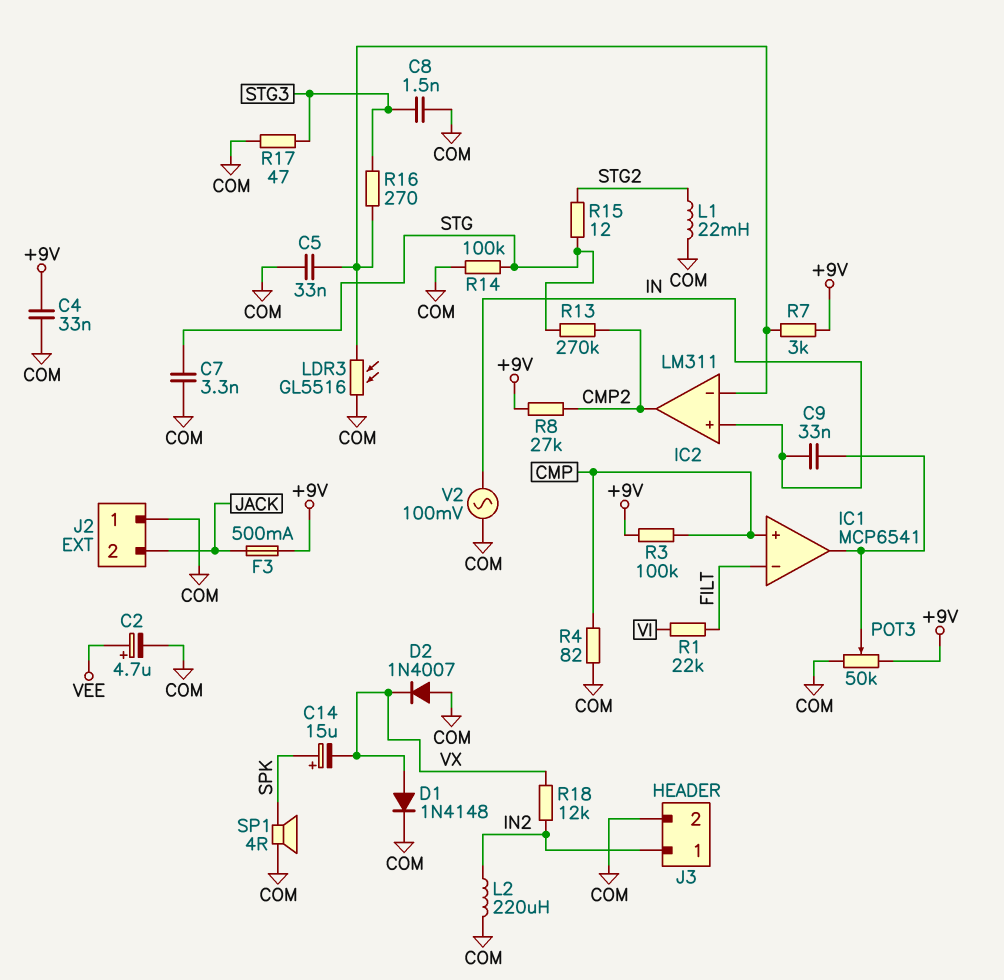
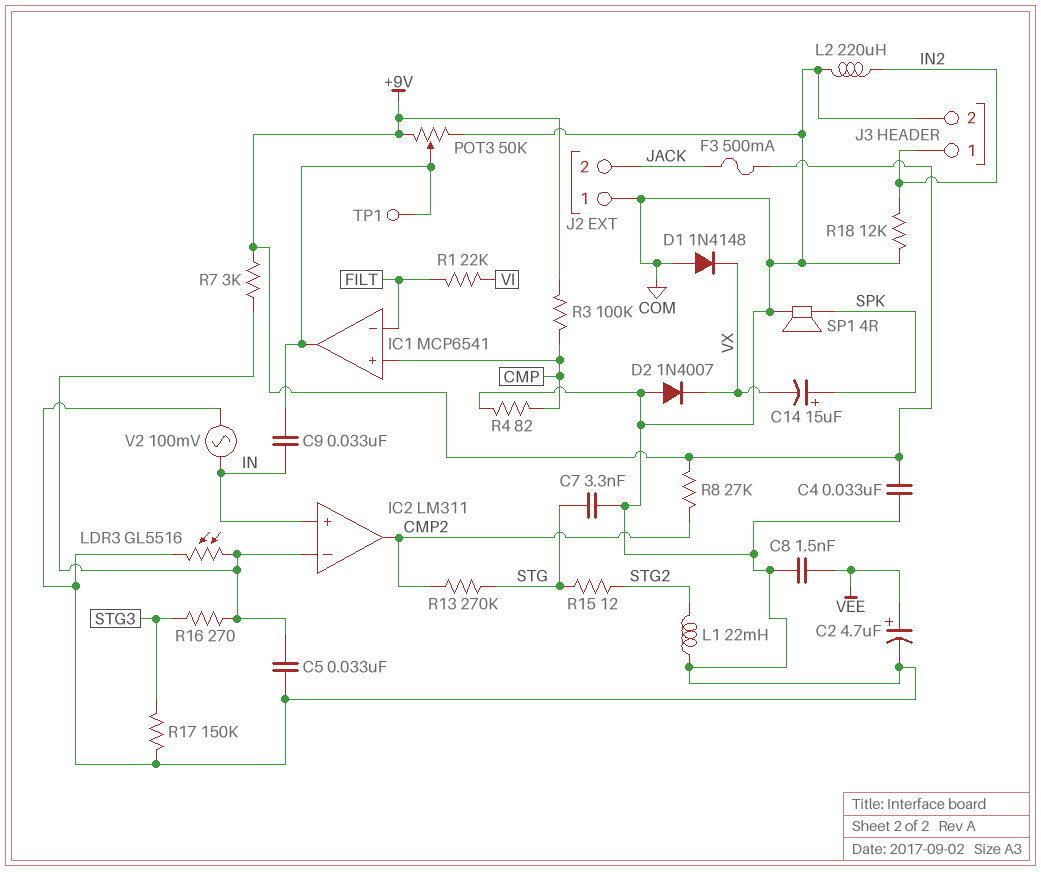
C8: 1.5nF (COM, STG3) -> 1.5nF (COM, VEE)
D1: diode 1N4148 (A VX, K COM) -> diode 1N4148 (A COM, K VX)
R14: 100k (COM, STG) -> none
R17: 47 (COM, STG3) -> 150k (COM, STG3)
R18: 12k (IN2, VX) -> 12k (COM, IN2)
TP1: none -> test point (IC1/out)

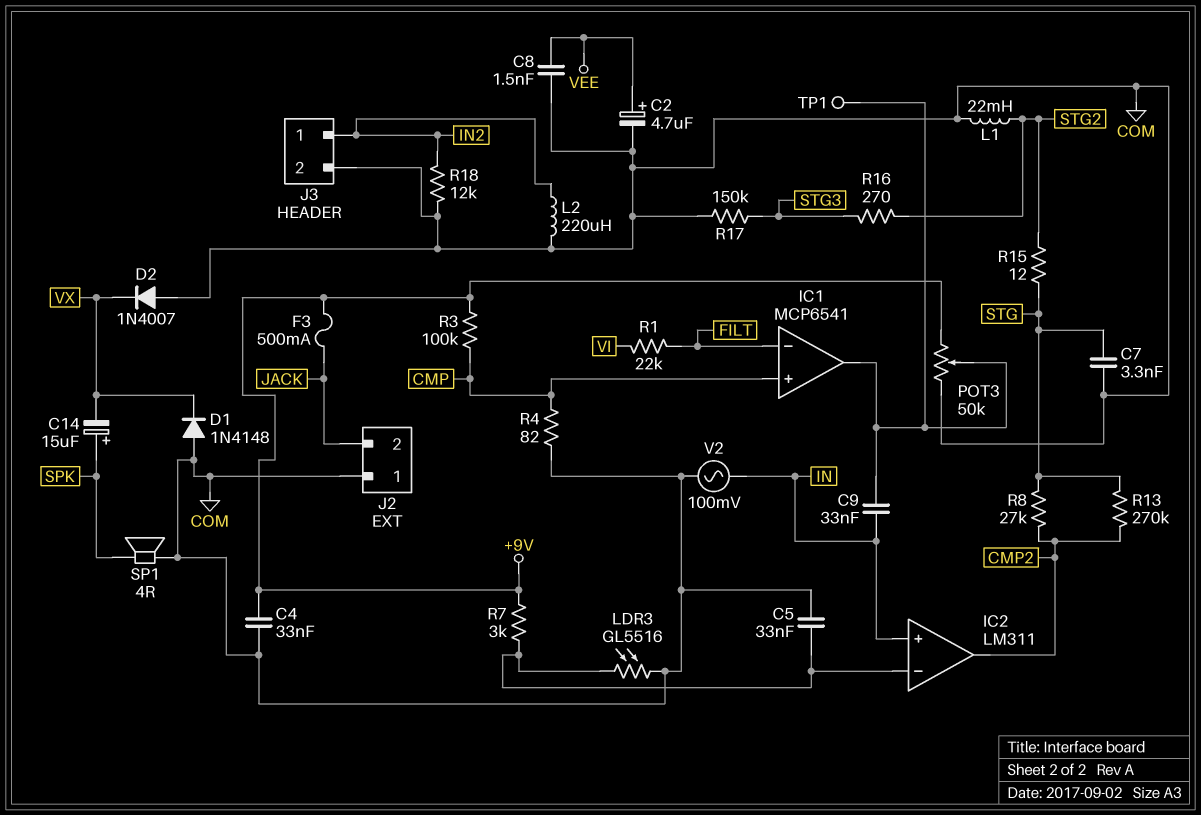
R8: 27k (+9V, CMP2) -> 27k (CMP2, STG)
R16: 270 (IC2/in-, STG3) -> 270 (STG2, STG3)

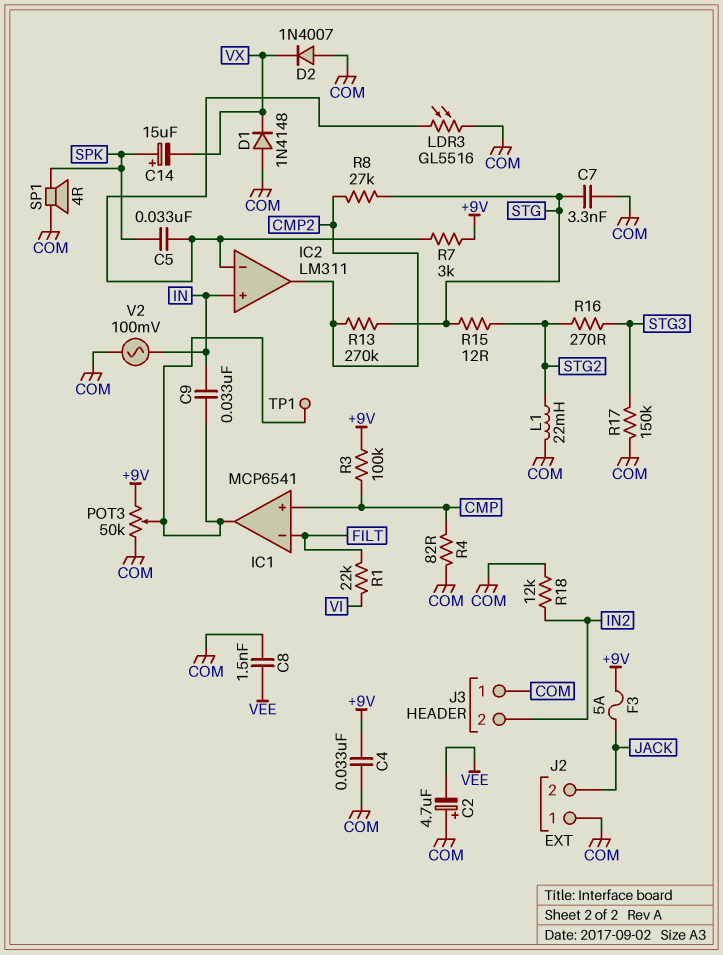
C2: 4.7uF (plus VEE, minus COM) -> 4.7uF (plus COM, minus VEE)
C5: 33nF (COM, IC2/in-) -> 33nF (IC2/in-, SPK)
F3: 500mA (+9V, JACK) -> 5A (+9V, JACK)
J3 pin 1: IN2 -> COM
J3 pin 2: COM -> IN2
L2: 220uH (COM, IN2) -> none

